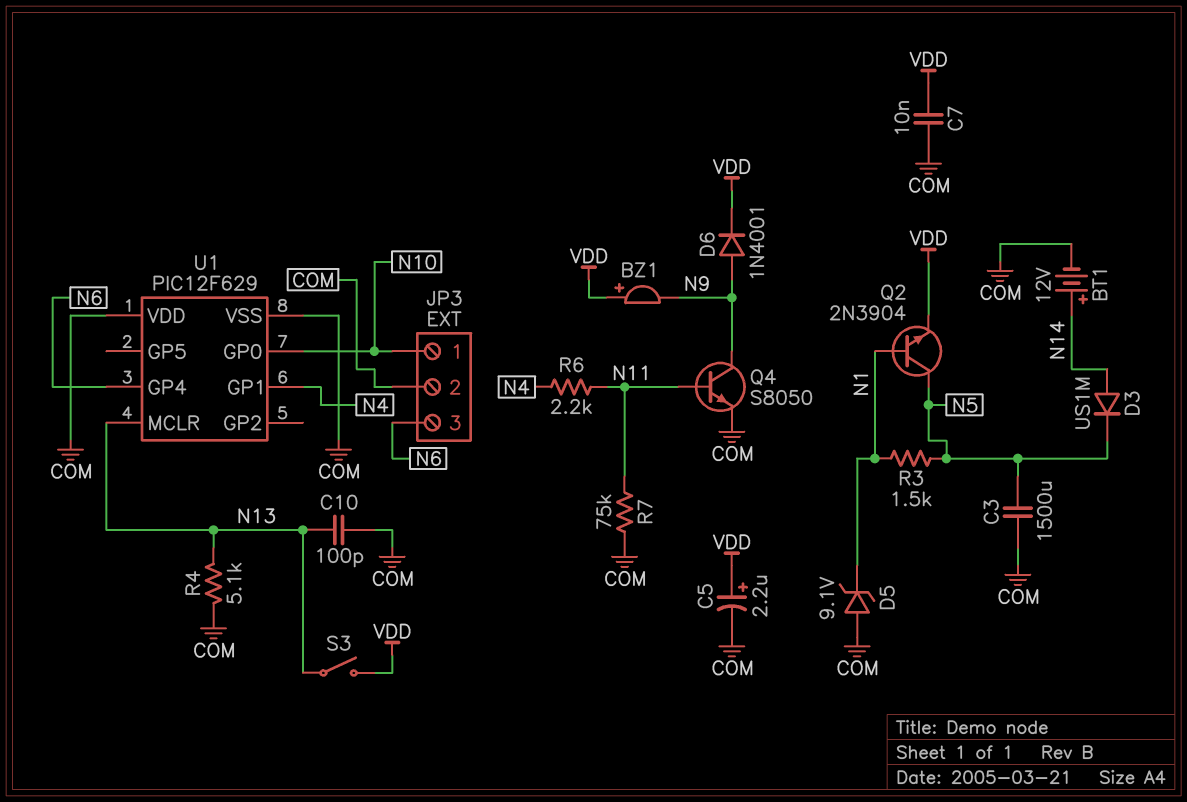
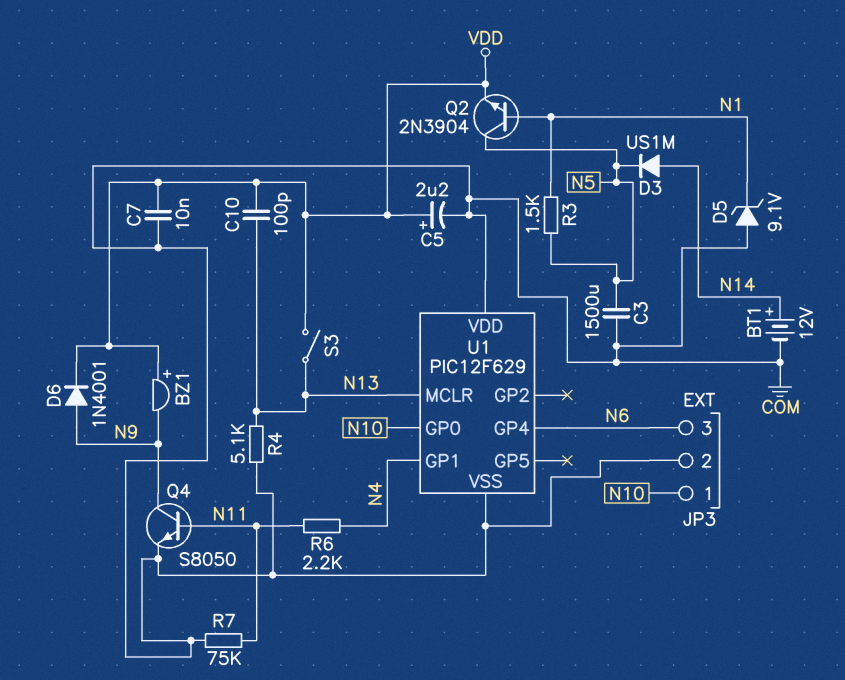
C10: 100pF (COM, N13) -> 100pF (N13, VDD)

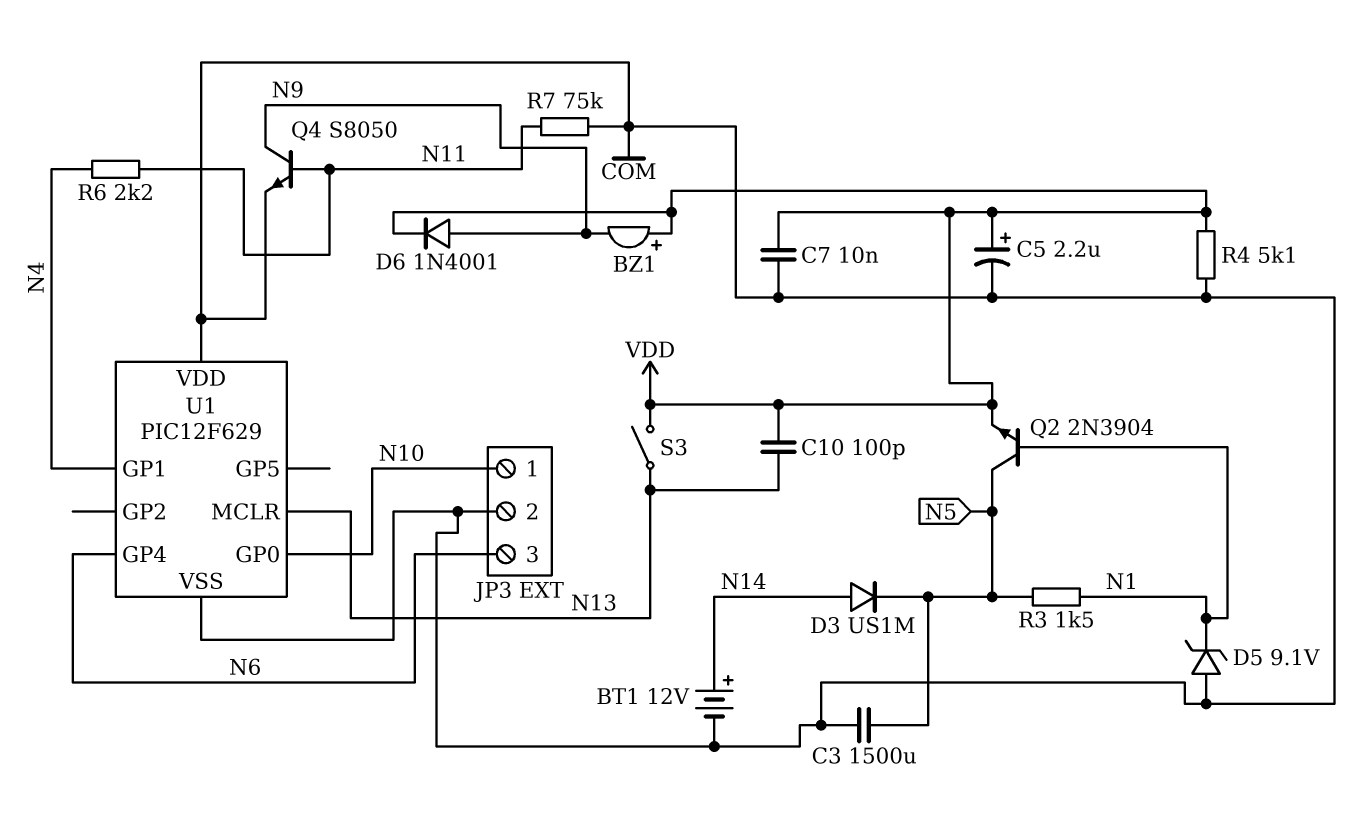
R4: 5.1k (COM, N13) -> 5.1k (COM, VDD)

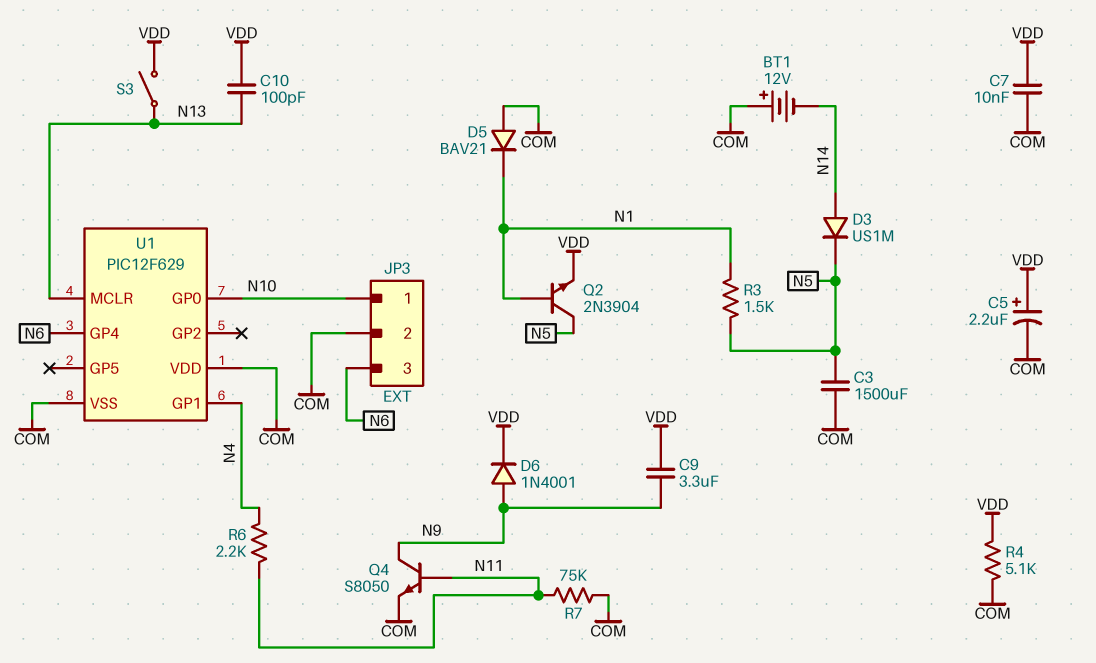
BT1: 12V (plus N14, minus COM) -> 12V (plus COM, minus N14)
BZ1: buzzer (plus VDD, minus N9) -> none
C9: none -> 3.3uF (N9, VDD)
D5: zener 9.1V (A COM, K N1) -> diode BAV21 (A COM, K N1)

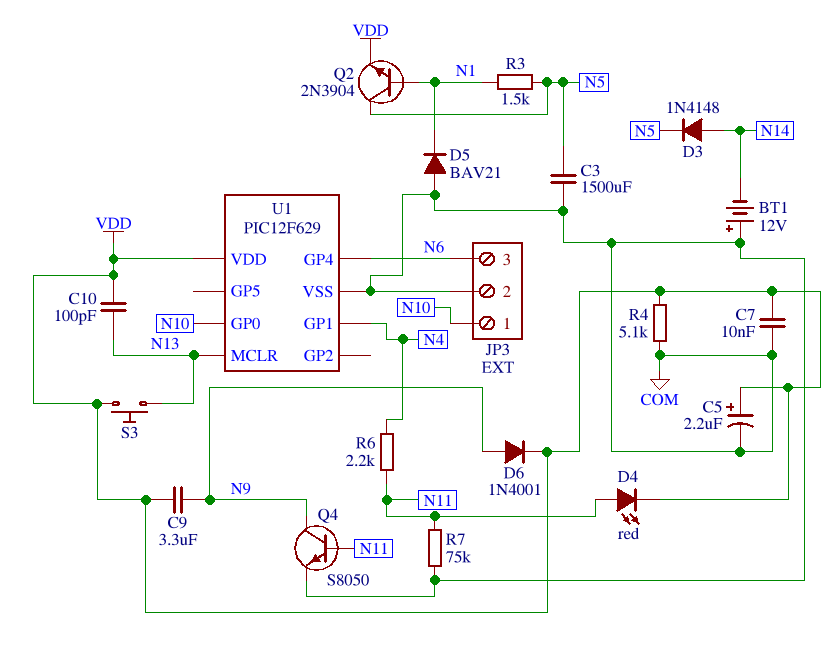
D3: diode US1M (A N14, K N5) -> diode 1N4148 (A N14, K N5)
D4: none -> LED red (A N11, K VDD)
S3: switch (N13, VDD) -> button (N13, VDD)
U1 pin VDD: COM -> VDD

